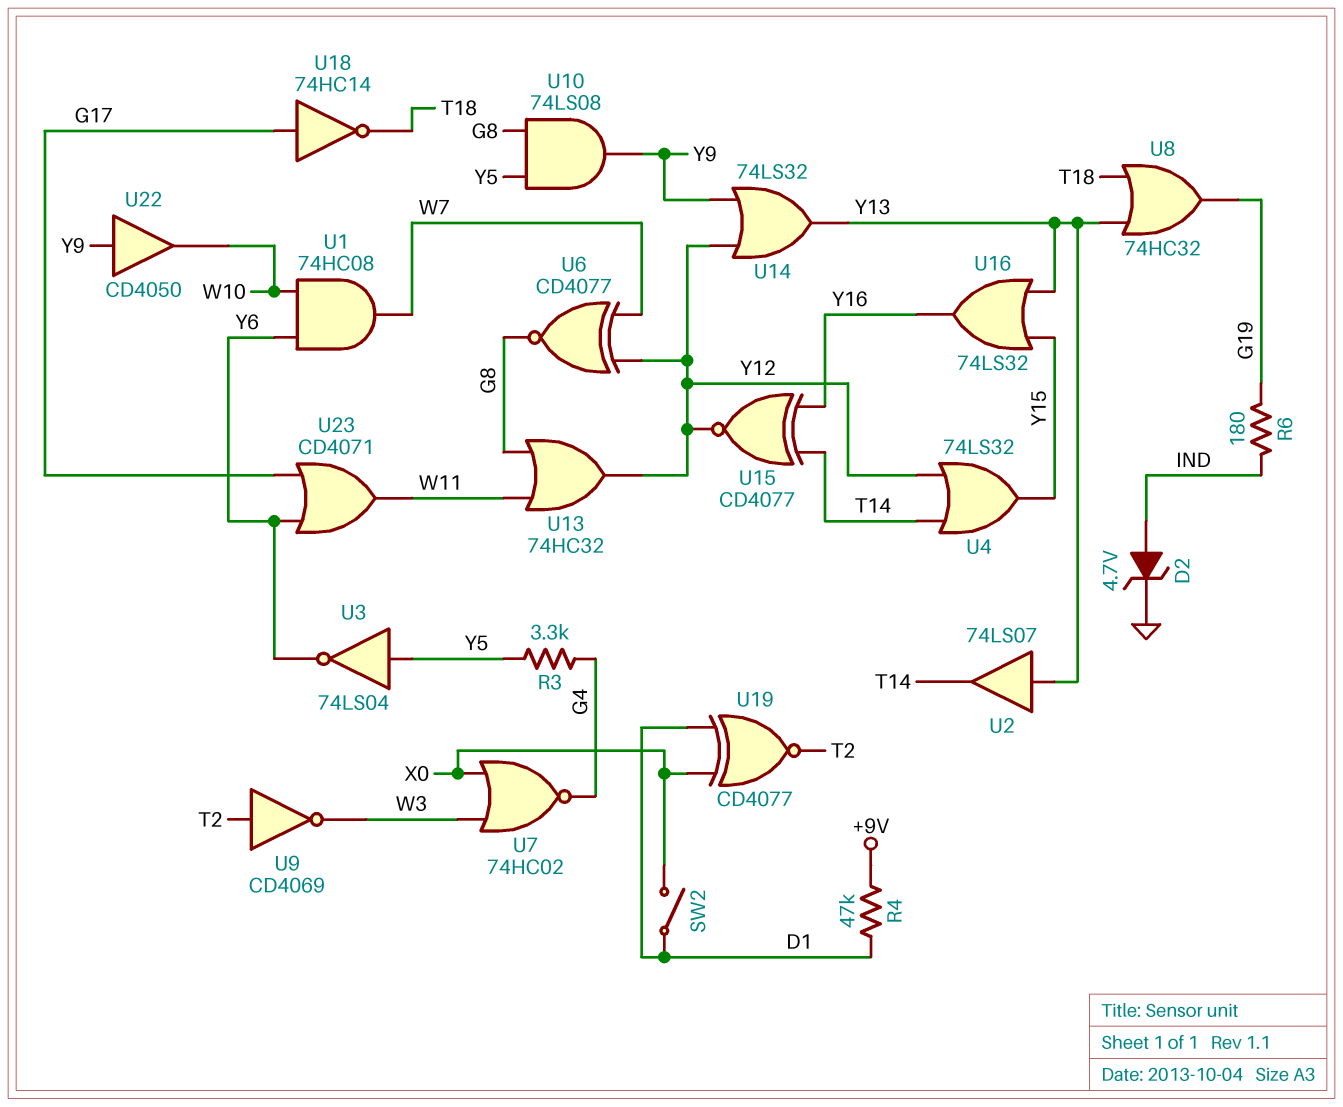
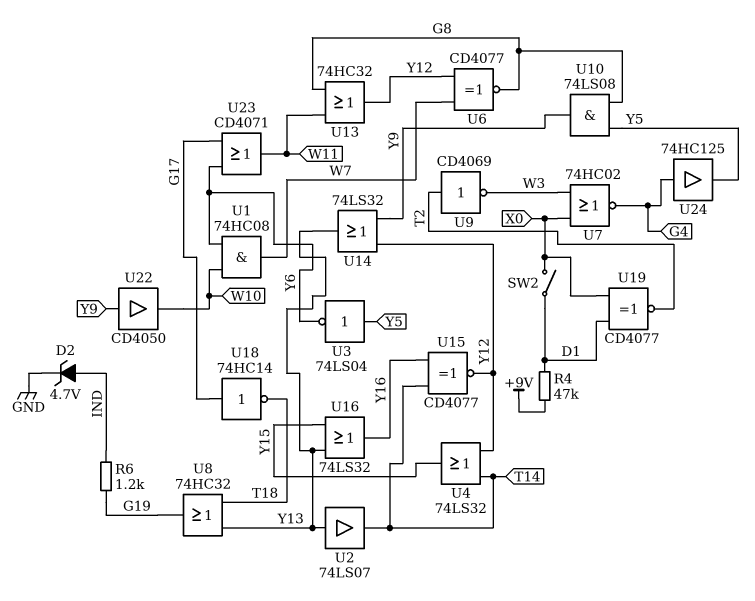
R3: 3.3k (G4, Y5) -> none
R6: 180 (G19, IND) -> 1.2k (G19, IND)
U24: none -> buffer 74HC125 (in G4, out Y5)

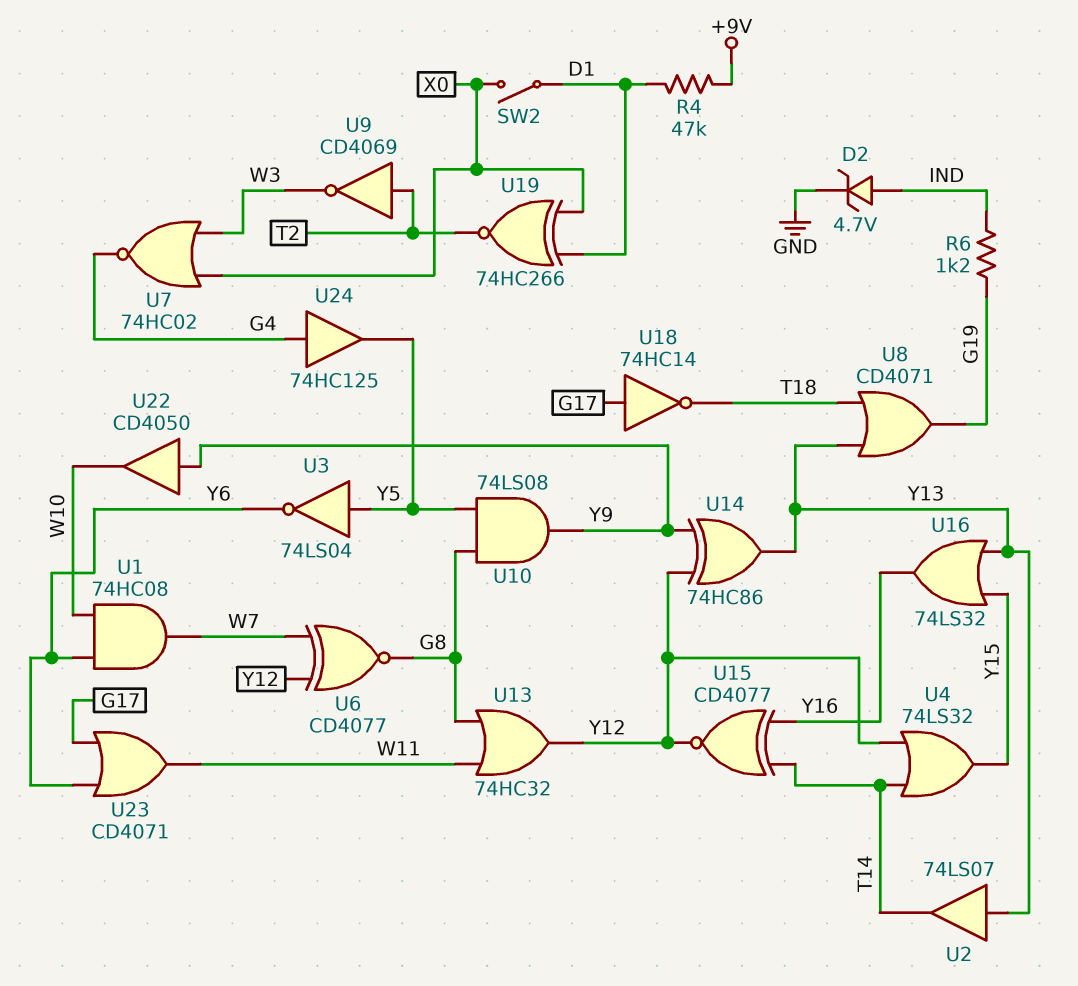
U8: OR 74HC32 (in T18, in Y13, out G19) -> OR CD4071 (in T18, in Y13, out G19)
U14: OR 74LS32 (in Y9, in Y12, out Y13) -> XOR 74HC86 (in Y9, in Y12, out Y13)
U19: XNOR CD4077 (in D1, in X0, out T2) -> XNOR 74HC266 (in D1, in X0, out T2)

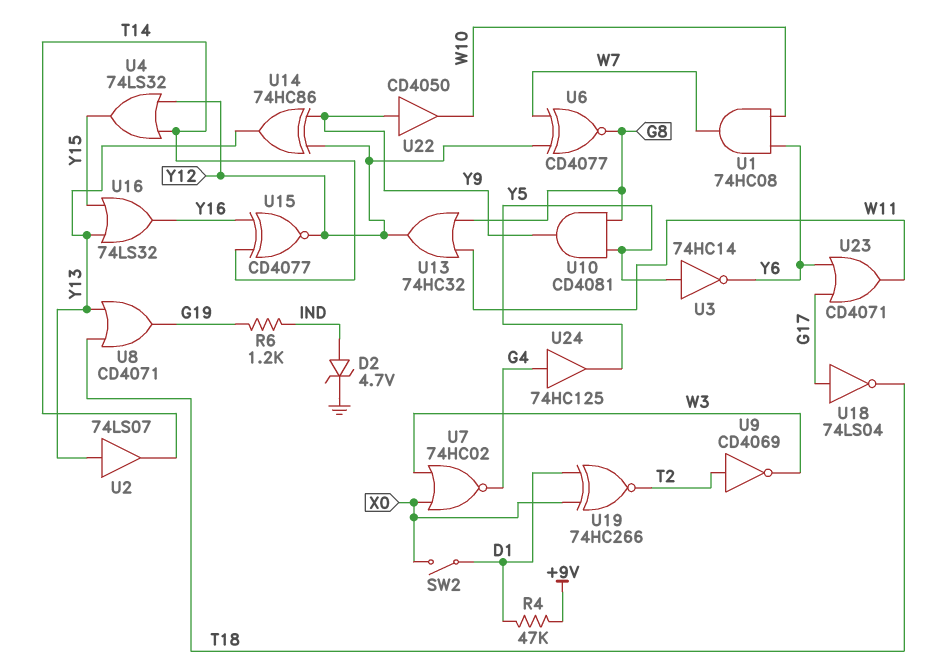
U3: NOT 74LS04 (in Y5, out Y6) -> NOT 74HC14 (in Y5, out Y6)
U10: AND 74LS08 (in G8, in Y5, out Y9) -> AND CD4081 (in G8, in Y5, out Y9)
U18: NOT 74HC14 (in G17, out T18) -> NOT 74LS04 (in G17, out T18)

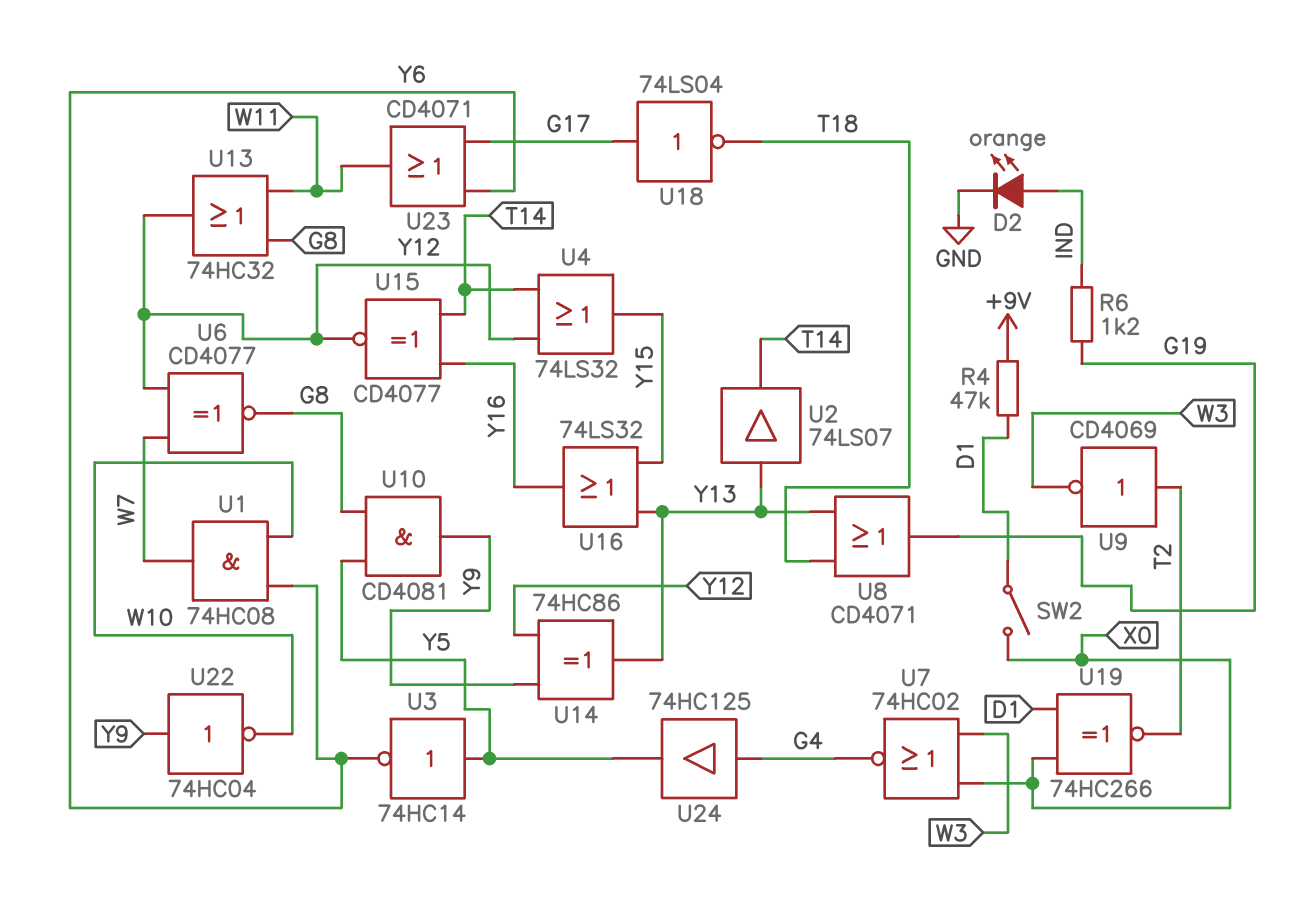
D2: zener 4.7V (A IND, K GND) -> LED orange (A IND, K GND)
U22: buffer CD4050 (in Y9, out W10) -> NOT 74HC04 (in Y9, out W10)

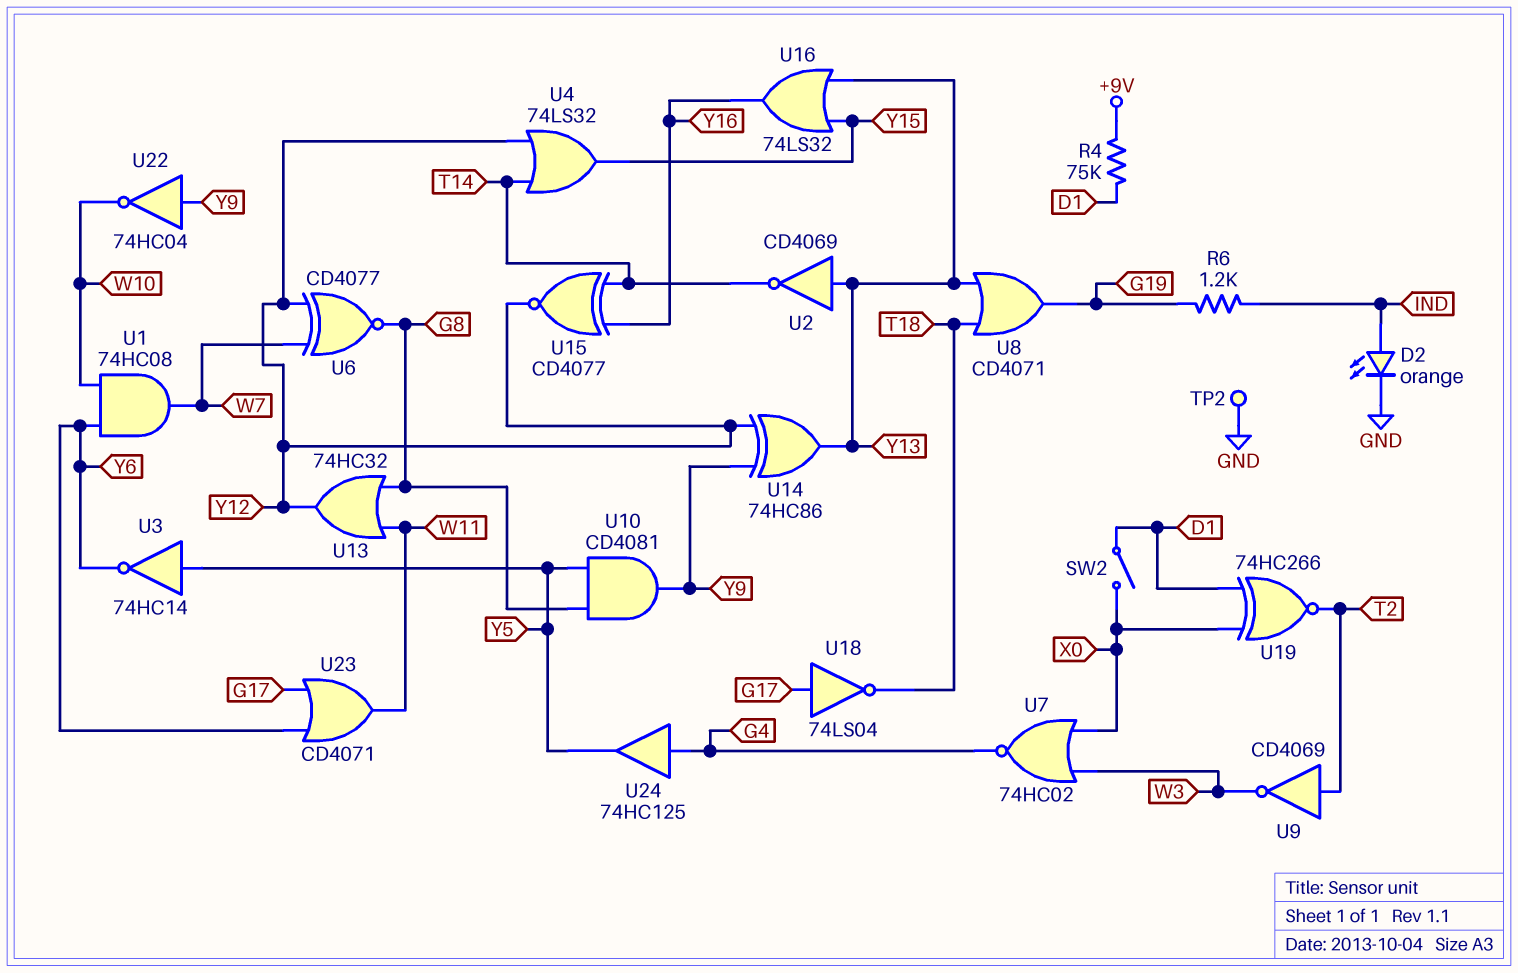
R4: 47k (+9V, D1) -> 75k (+9V, D1)
TP2: none -> test point (GND)
U2: buffer 74LS07 (in Y13, out T14) -> NOT CD4069 (in Y13, out T14)

